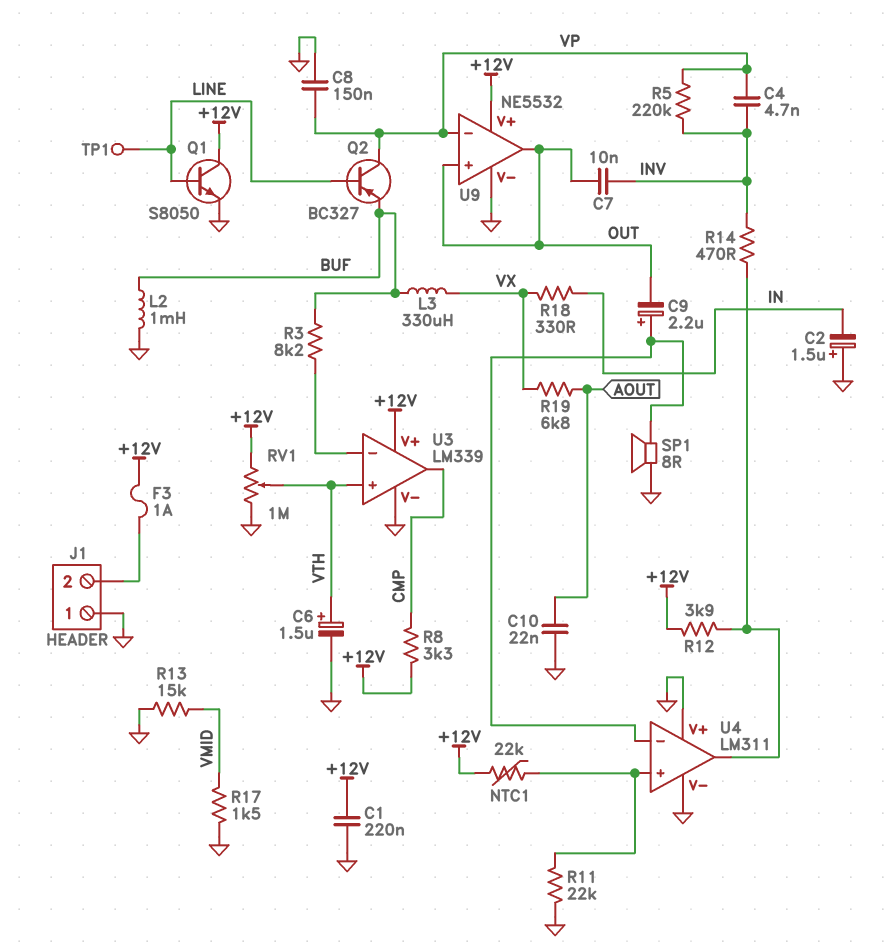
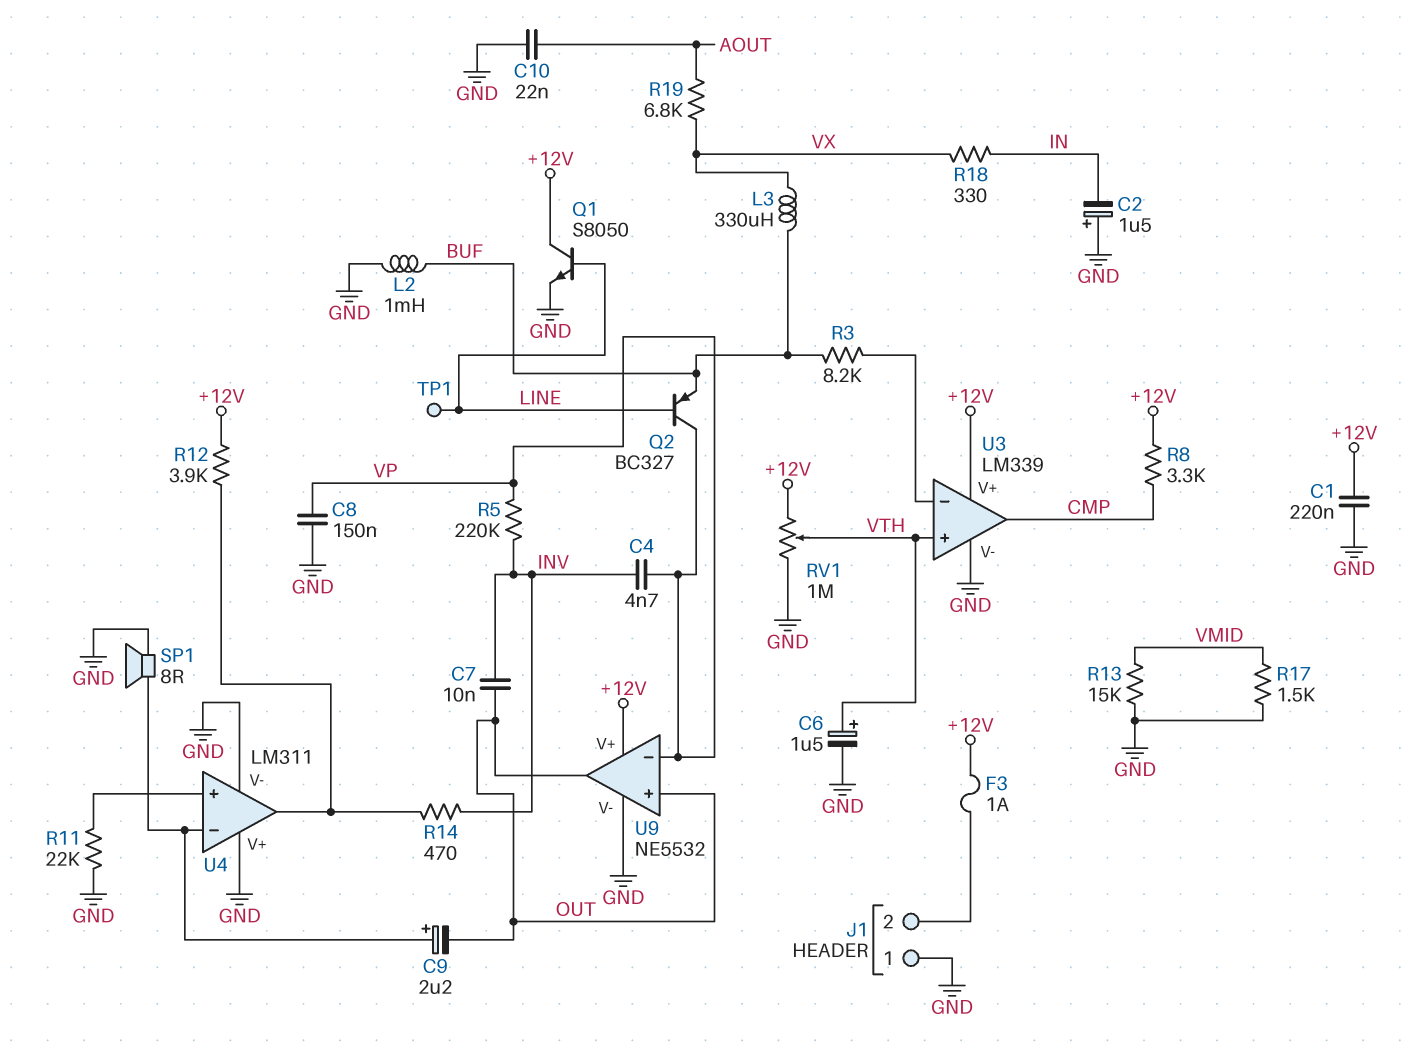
NTC1: 22k (+12V, U4/in+) -> none

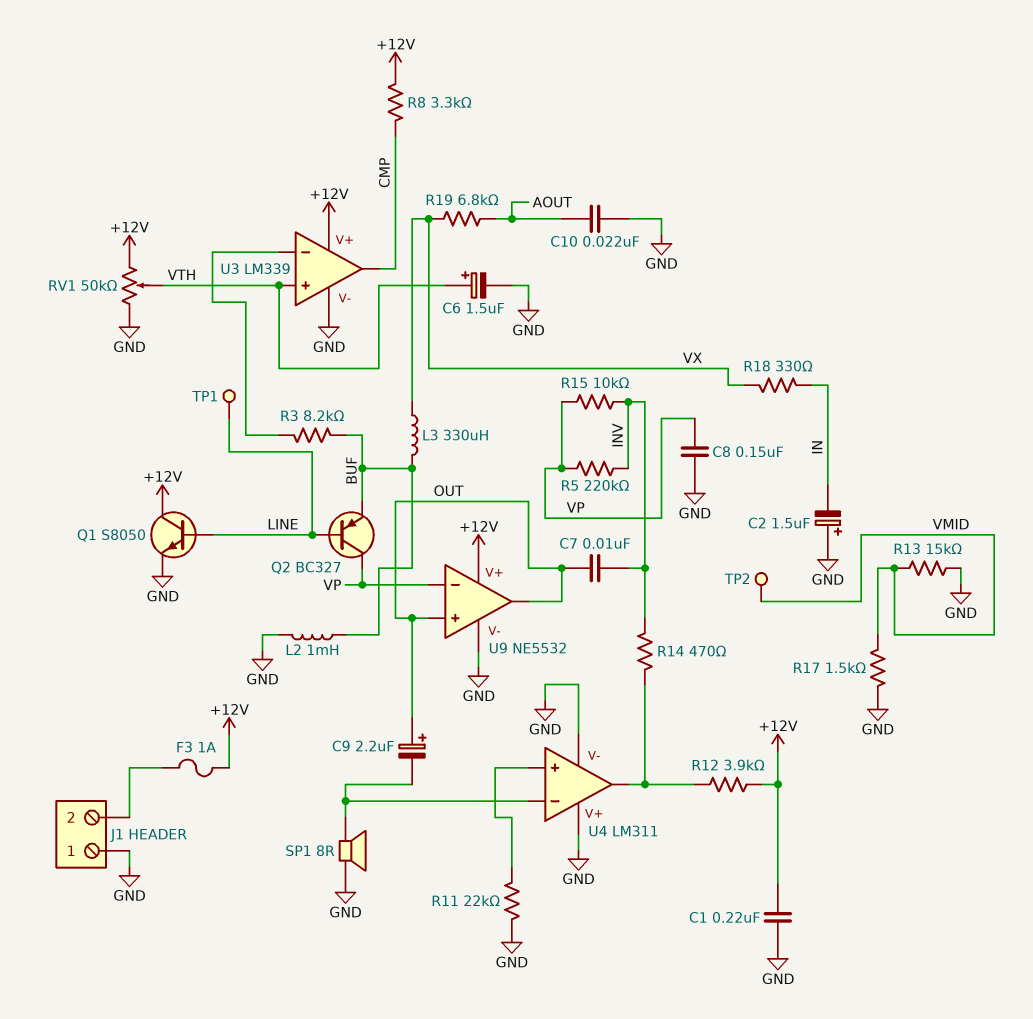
C4: 4.7nF (INV, VP) -> none
C9: 2.2uF (plus U4/in-, minus OUT) -> 2.2uF (plus OUT, minus U4/in-)
R15: none -> 10k (INV, VP)
RV1: 1M (+12V, GND, wiper VTH) -> 50k (+12V, GND, wiper VTH)
TP2: none -> test point (VMID)

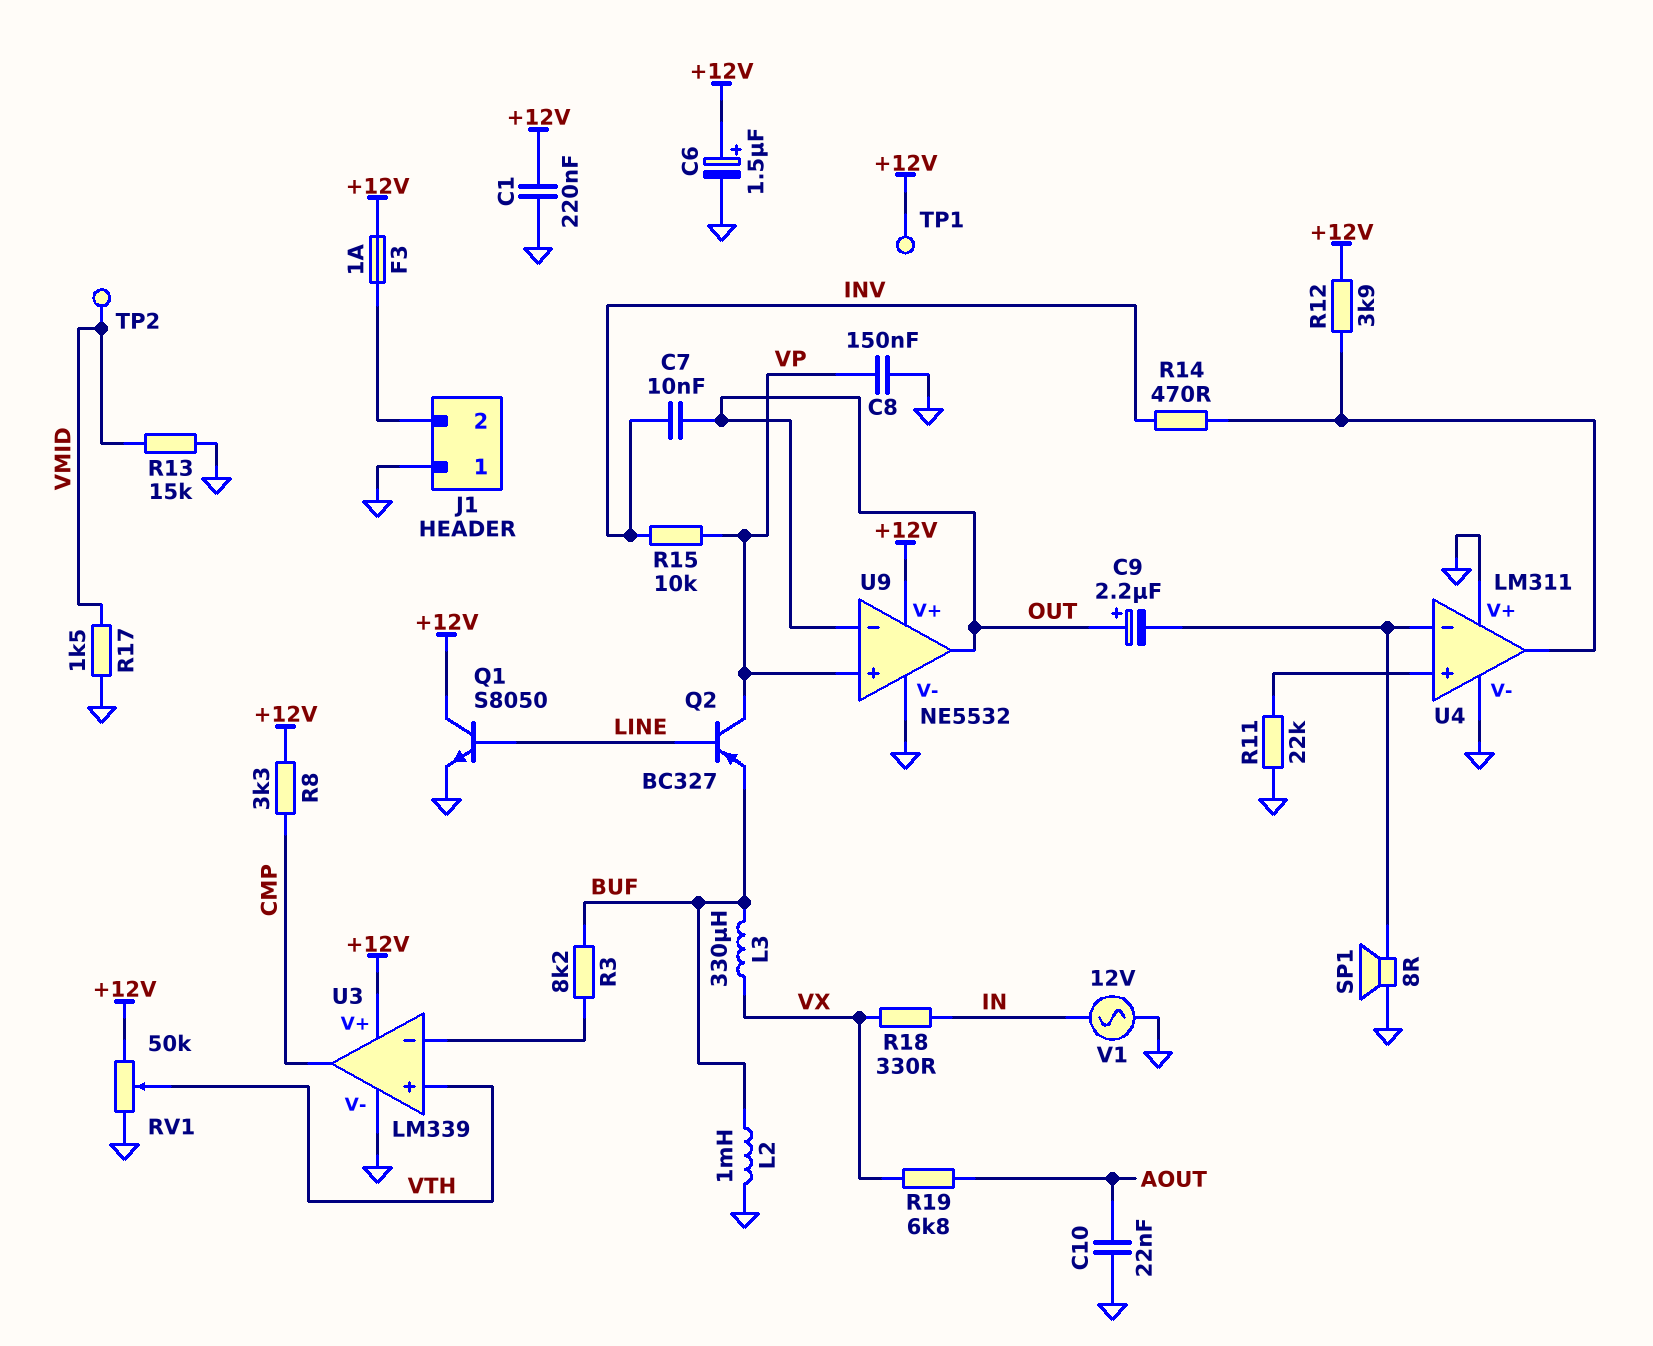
C2: 1.5uF (plus GND, minus IN) -> none
C6: 1.5uF (plus VTH, minus GND) -> 1.5uF (plus +12V, minus GND)
R5: 220k (INV, VP) -> none
TP1: test point (LINE) -> test point (+12V)
U9 pin in+: OUT -> VP
U9 pin in-: VP -> OUT
V1: none -> AC 12V (GND, IN)

